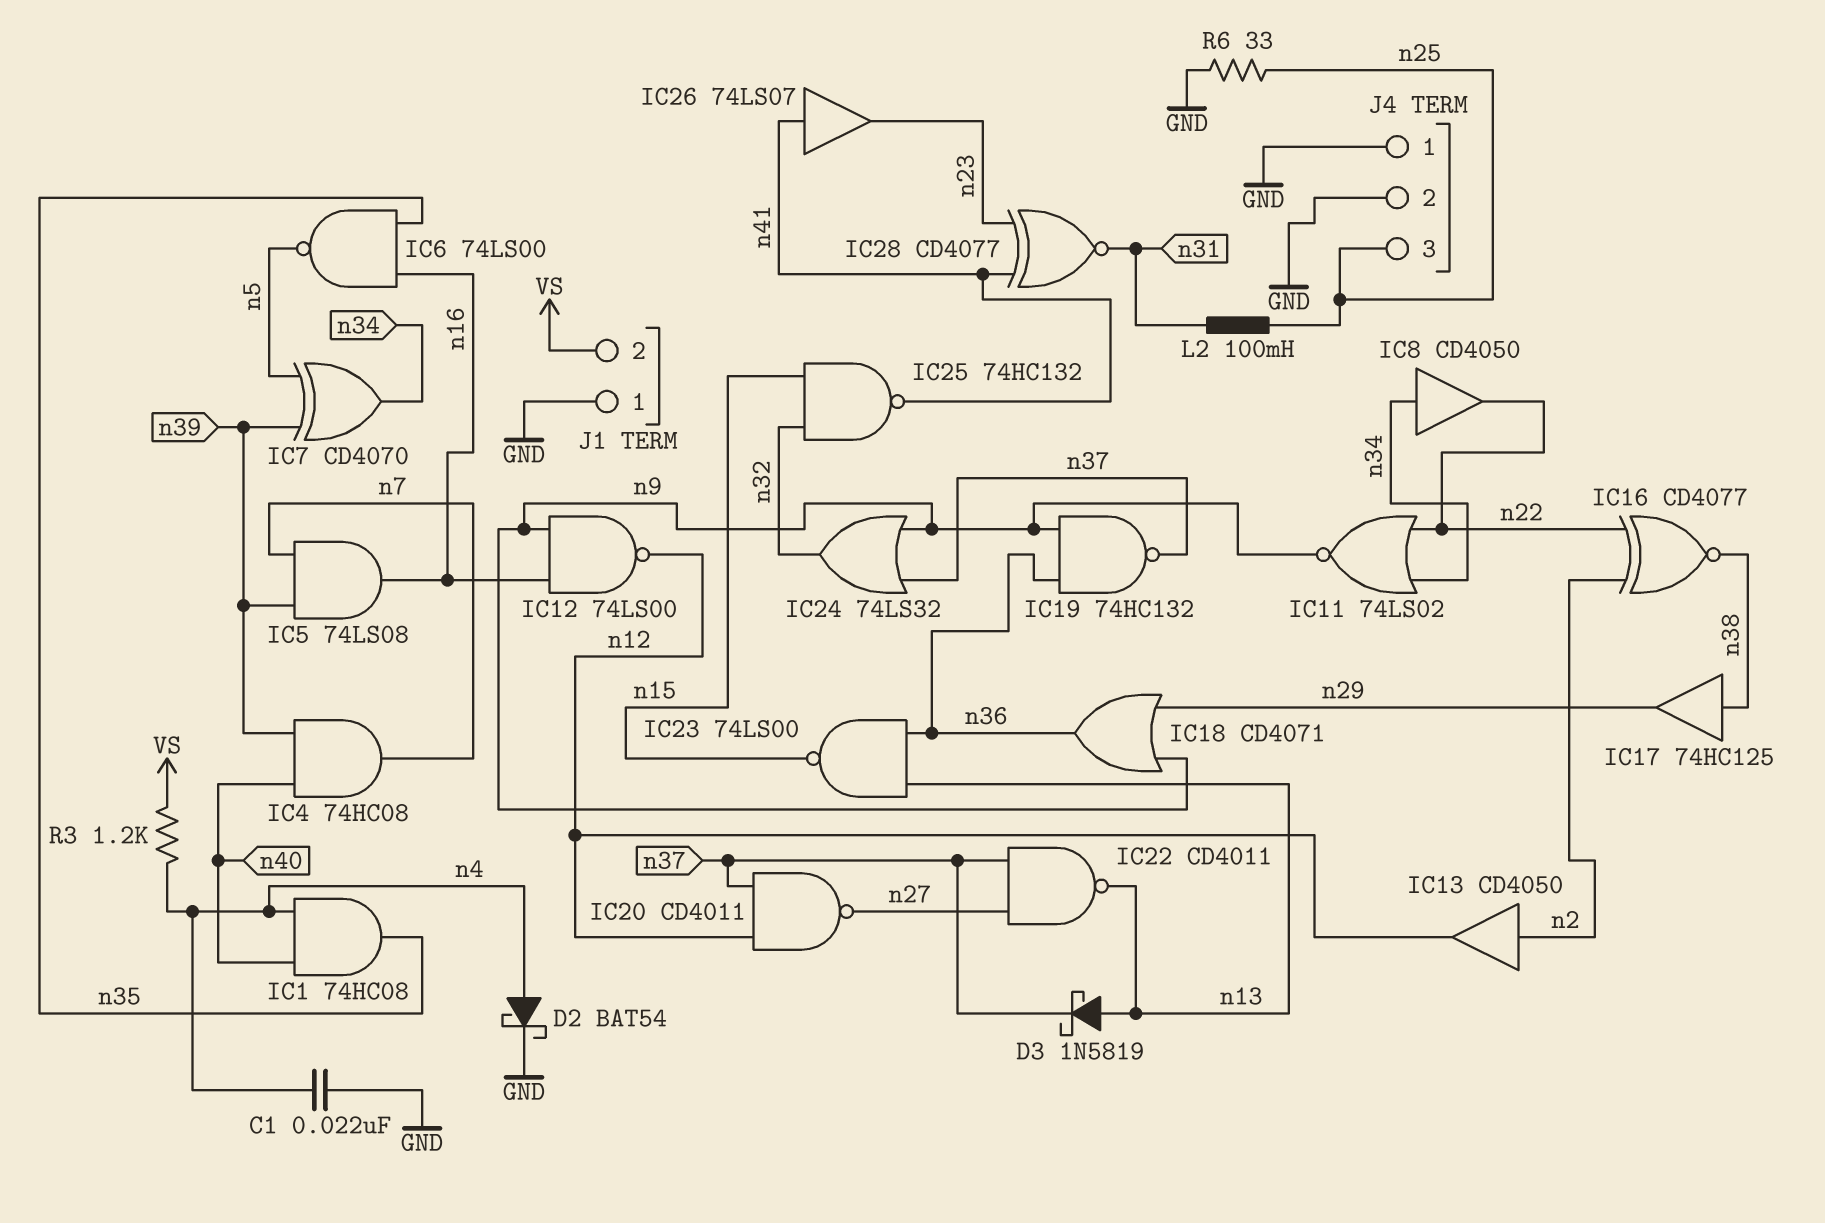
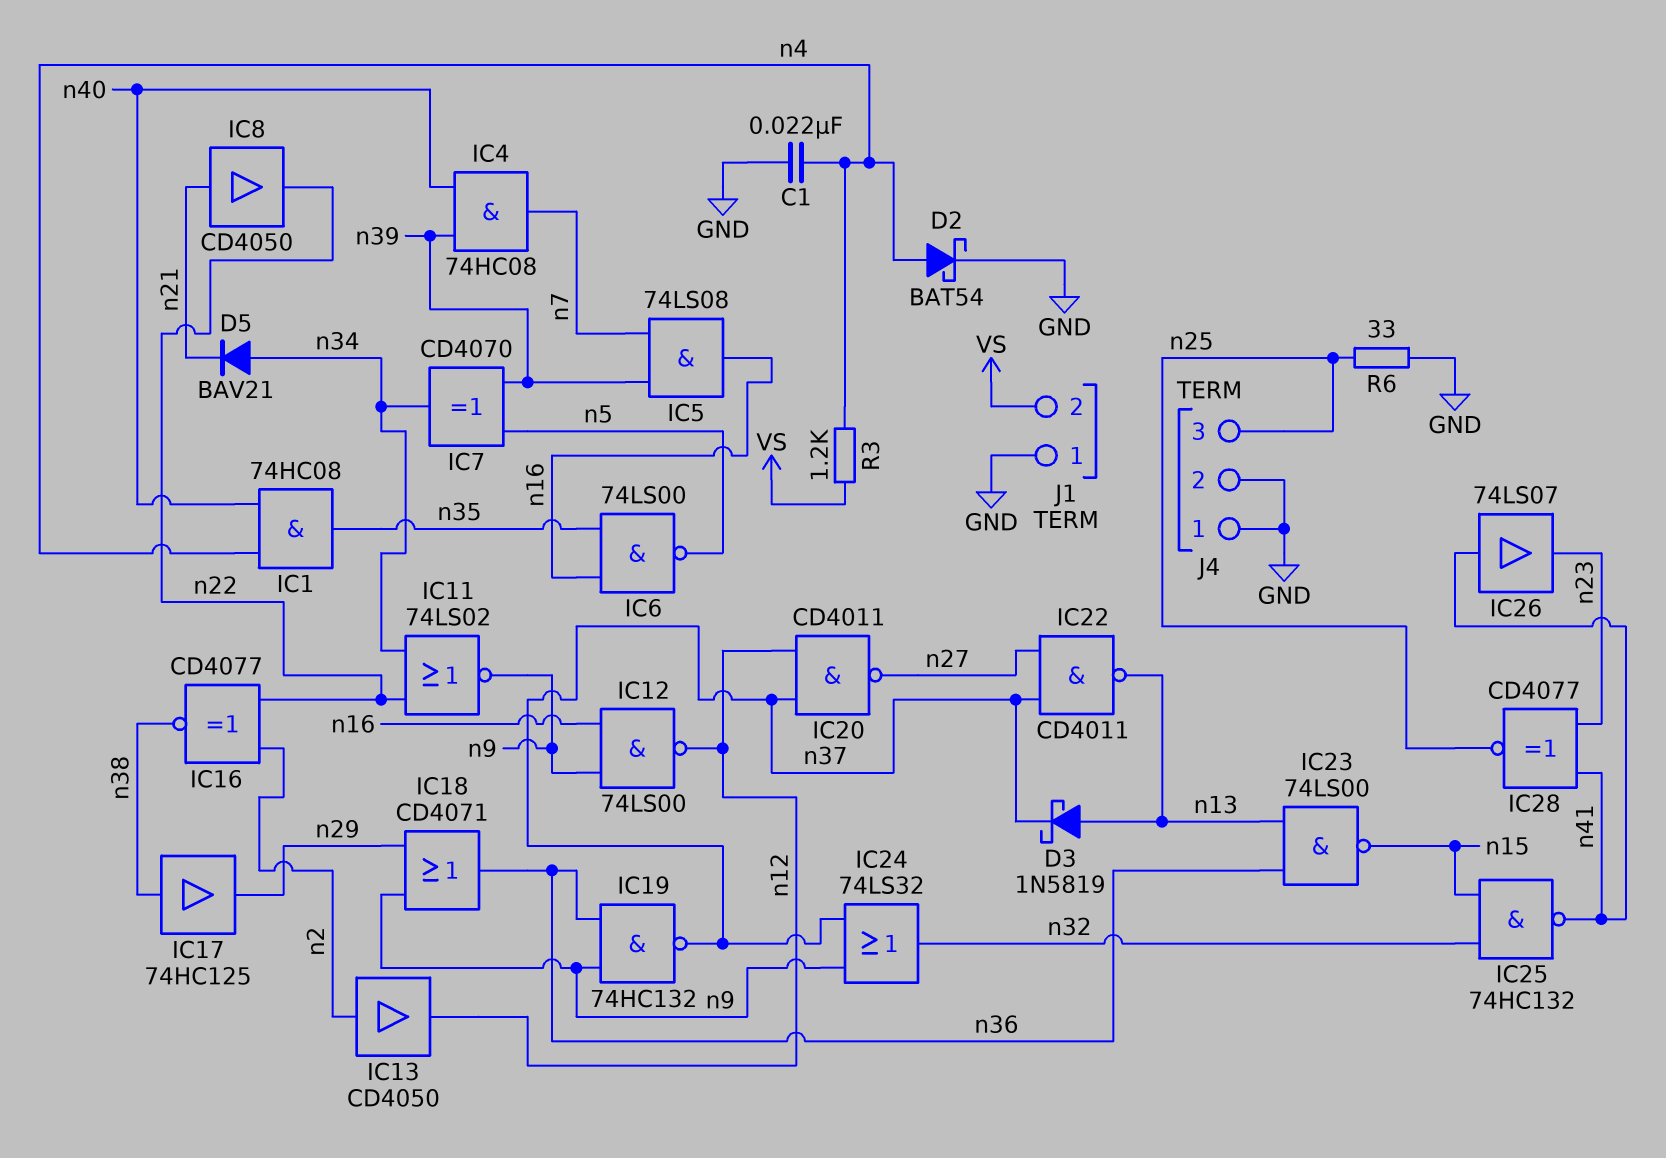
D5: none -> diode BAV21 (A n34, K n21)
IC8: buffer CD4050 (in n34, out n22) -> buffer CD4050 (in n21, out n22)
IC28: XNOR CD4077 (in n23, in n41, out n31) -> XNOR CD4077 (in n23, in n41, out n25)
L2: 100mH (n25, n31) -> none

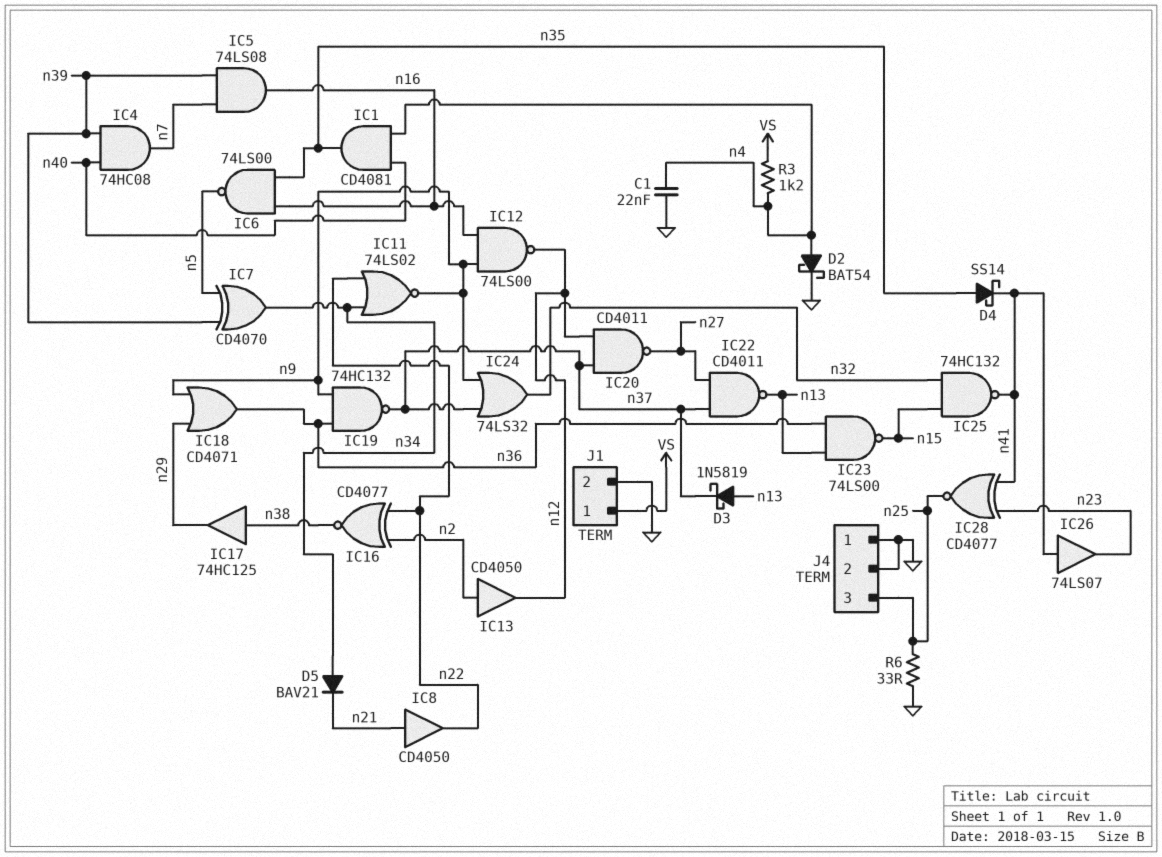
D4: none -> schottky SS14 (A n35, K n41)
IC1: AND 74HC08 (in n4, in n40, out n35) -> AND CD4081 (in n4, in n40, out n35)
J1 pin 1: GND -> VS
J1 pin 2: VS -> GND

